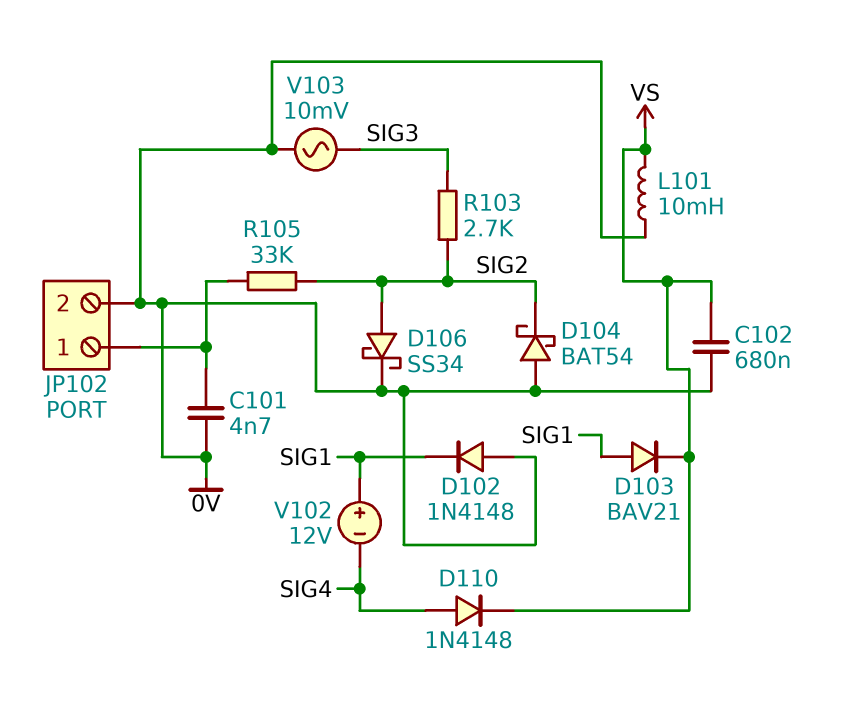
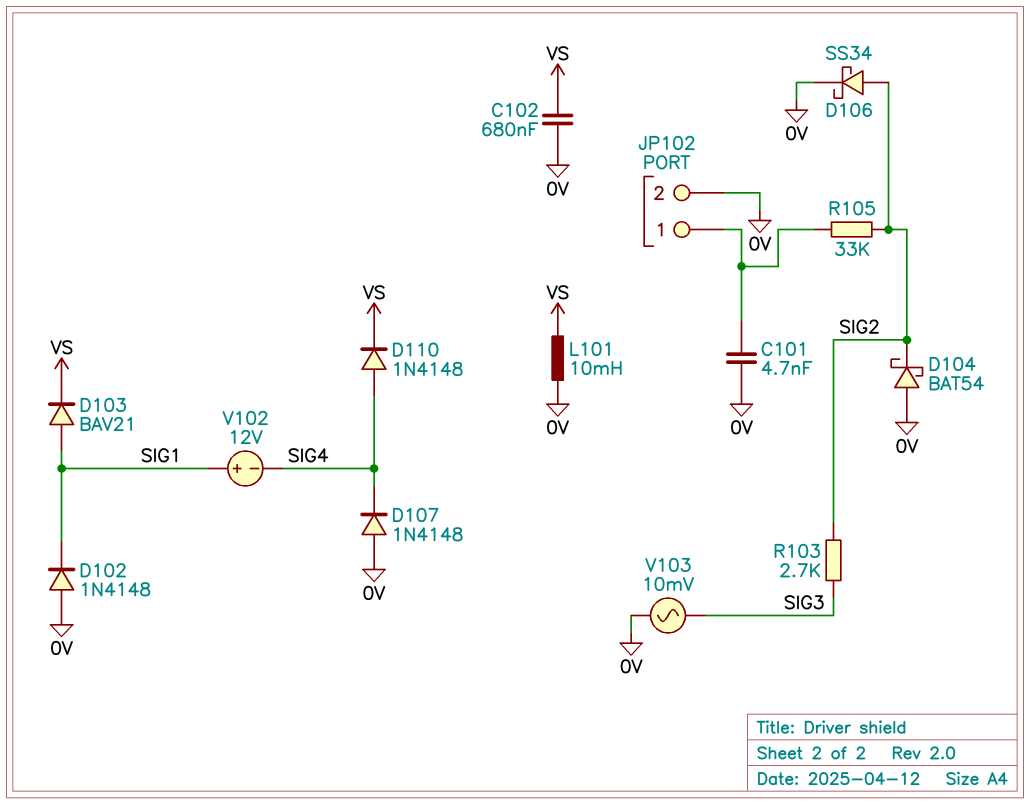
D107: none -> diode 1N4148 (A 0V, K SIG4)

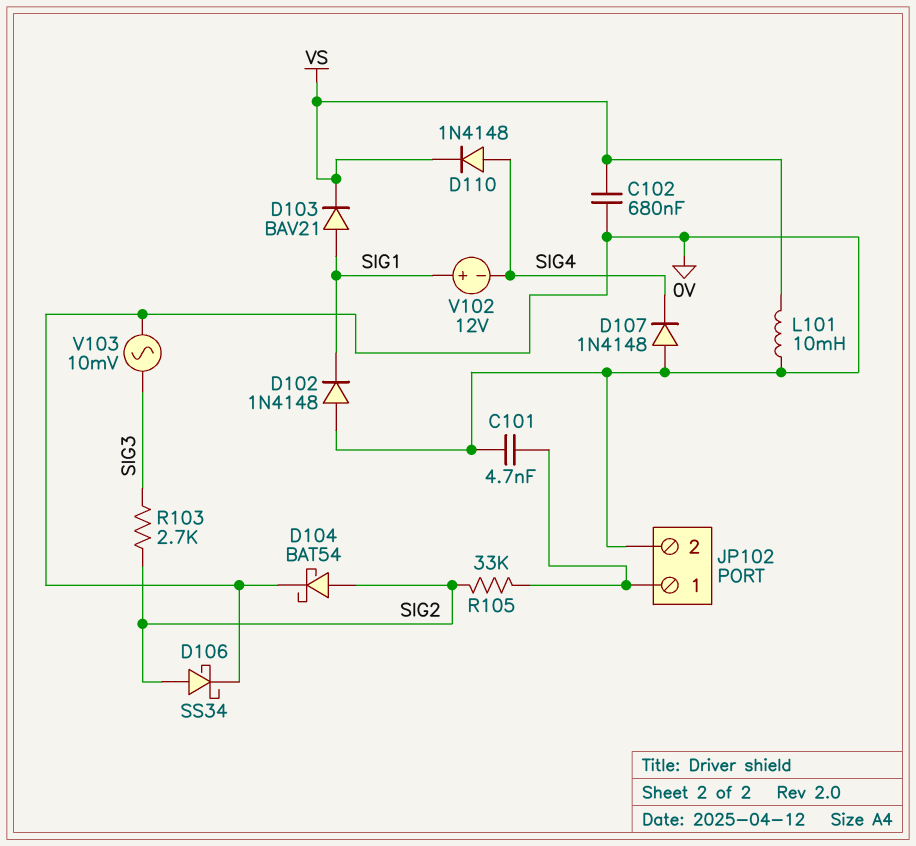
D104: schottky BAT54 (A 0V, K SIG2) -> schottky BAT54 (A SIG2, K 0V)

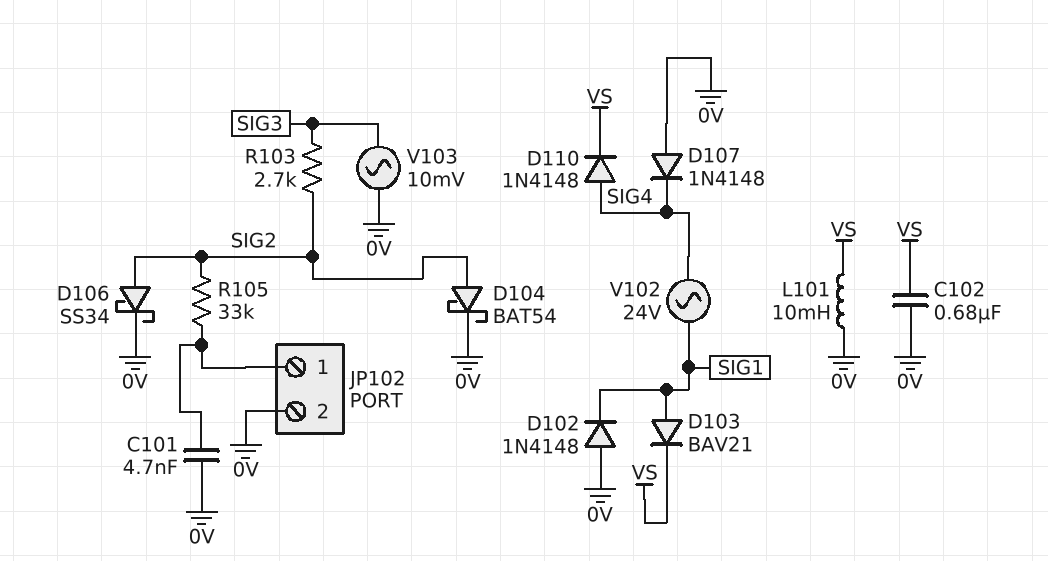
V102: 12V (plus SIG1, minus SIG4) -> AC 24V (SIG1, SIG4)

